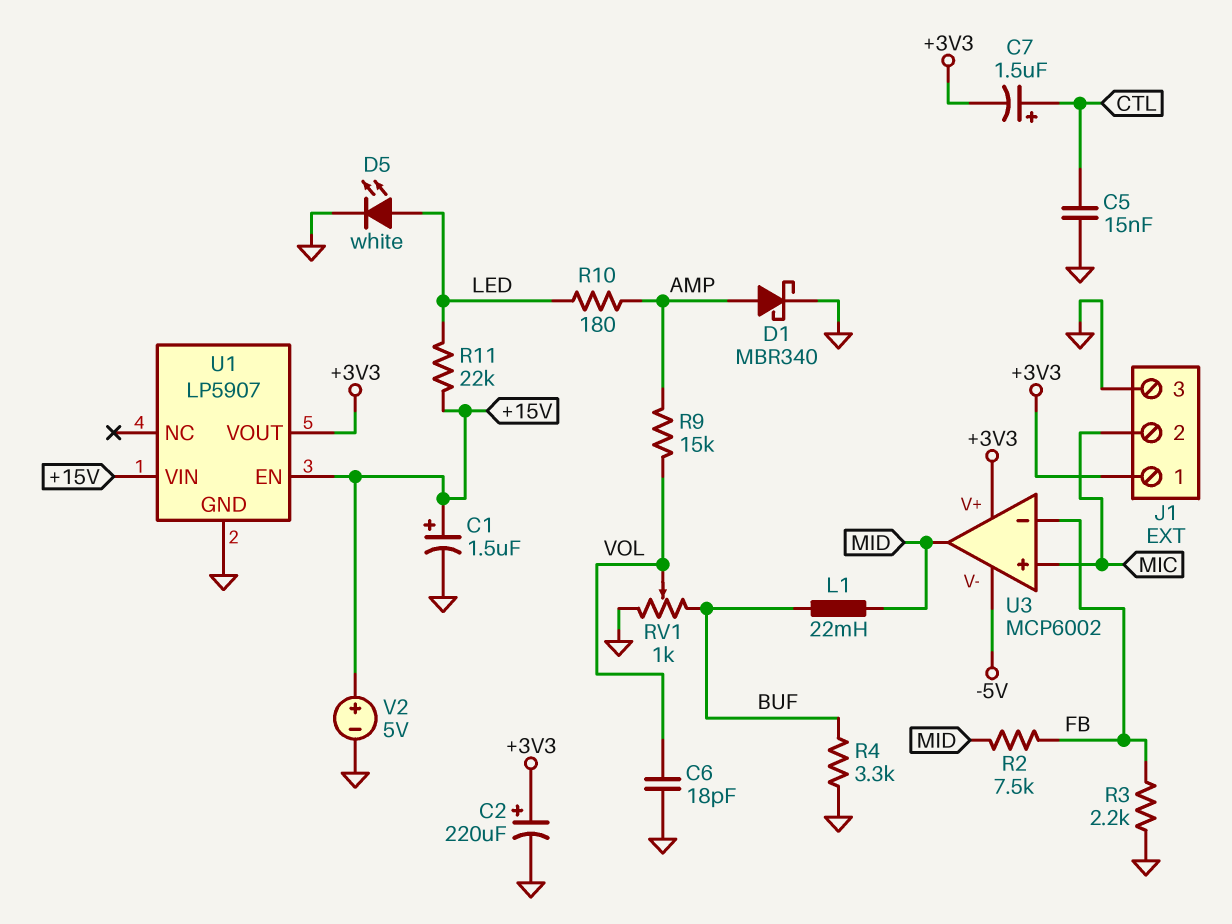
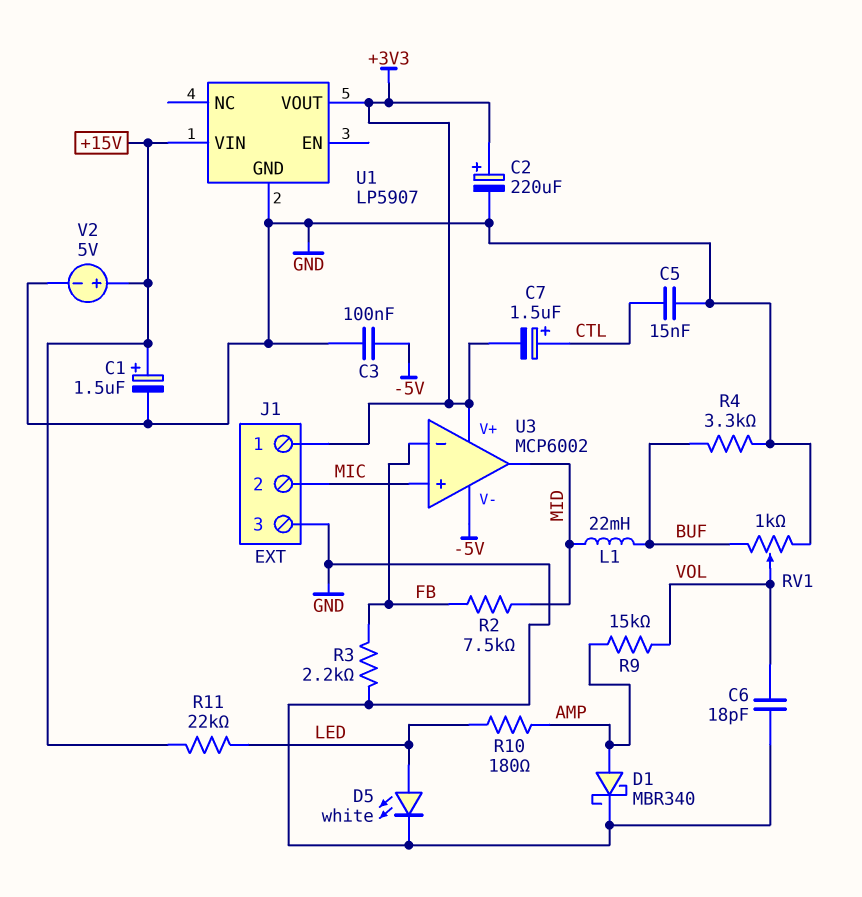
C3: none -> 100nF (-5V, GND)
U1 pin EN: +15V -> none

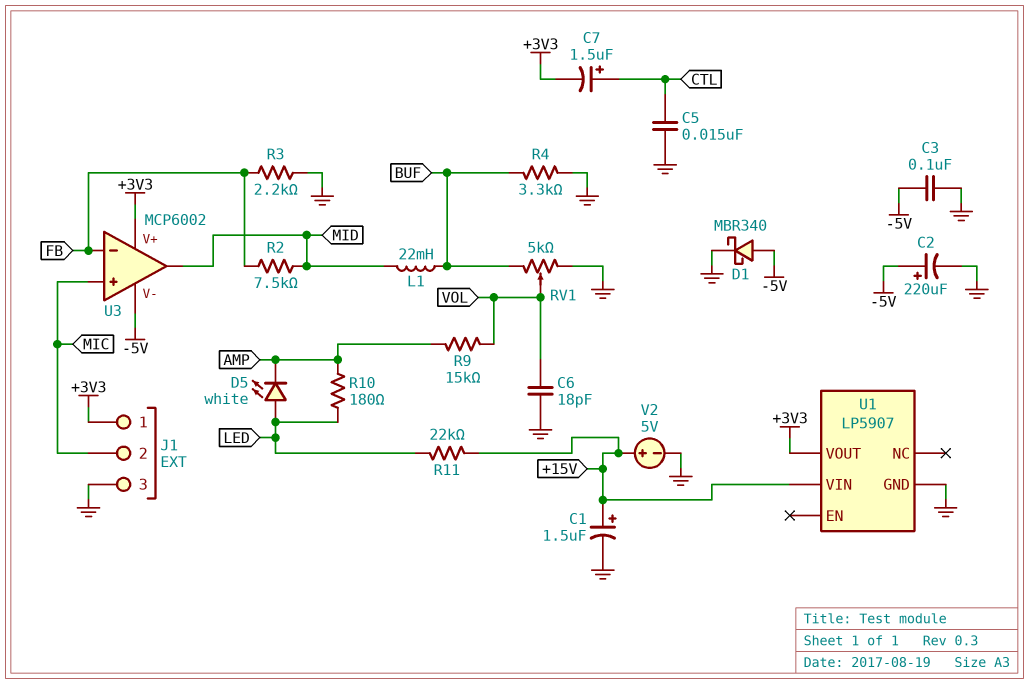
C2: 220uF (plus +3V3, minus GND) -> 220uF (plus -5V, minus GND)
D1: schottky MBR340 (A AMP, K GND) -> schottky MBR340 (A -5V, K GND)
D5: LED white (A LED, K GND) -> LED white (A LED, K AMP)
RV1: 1k (BUF, GND, wiper VOL) -> 5k (BUF, GND, wiper VOL)

